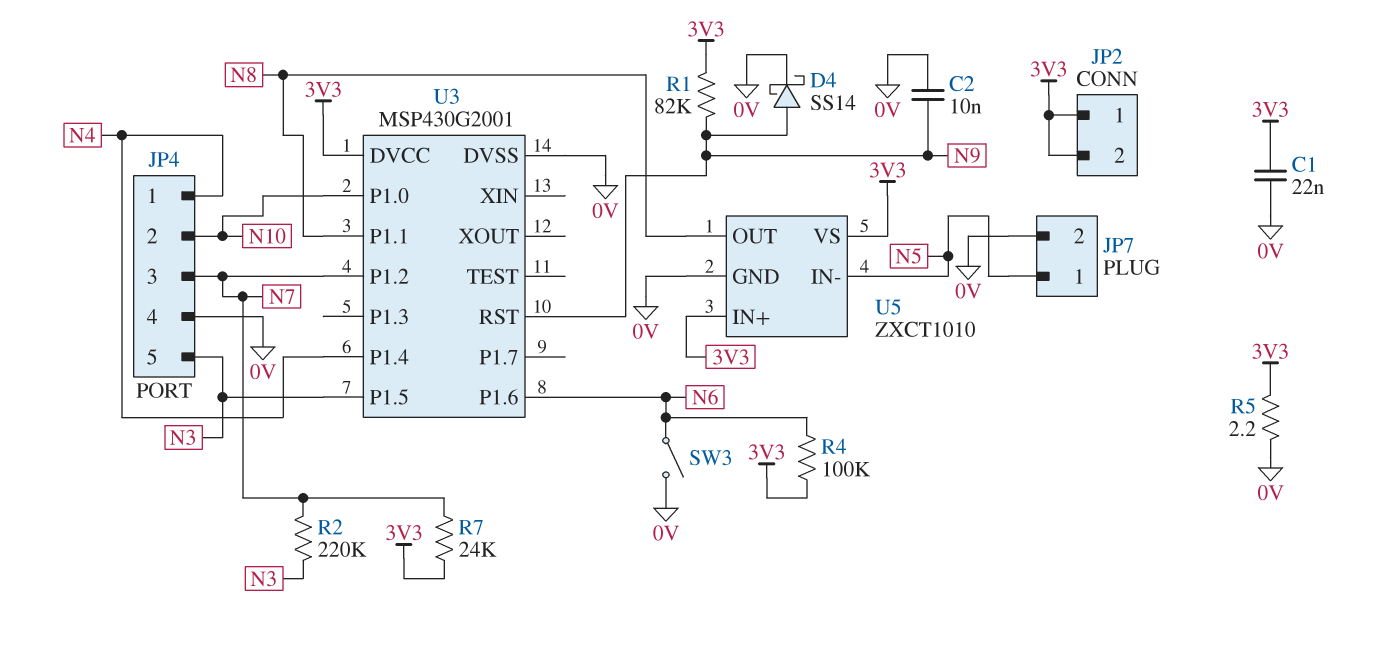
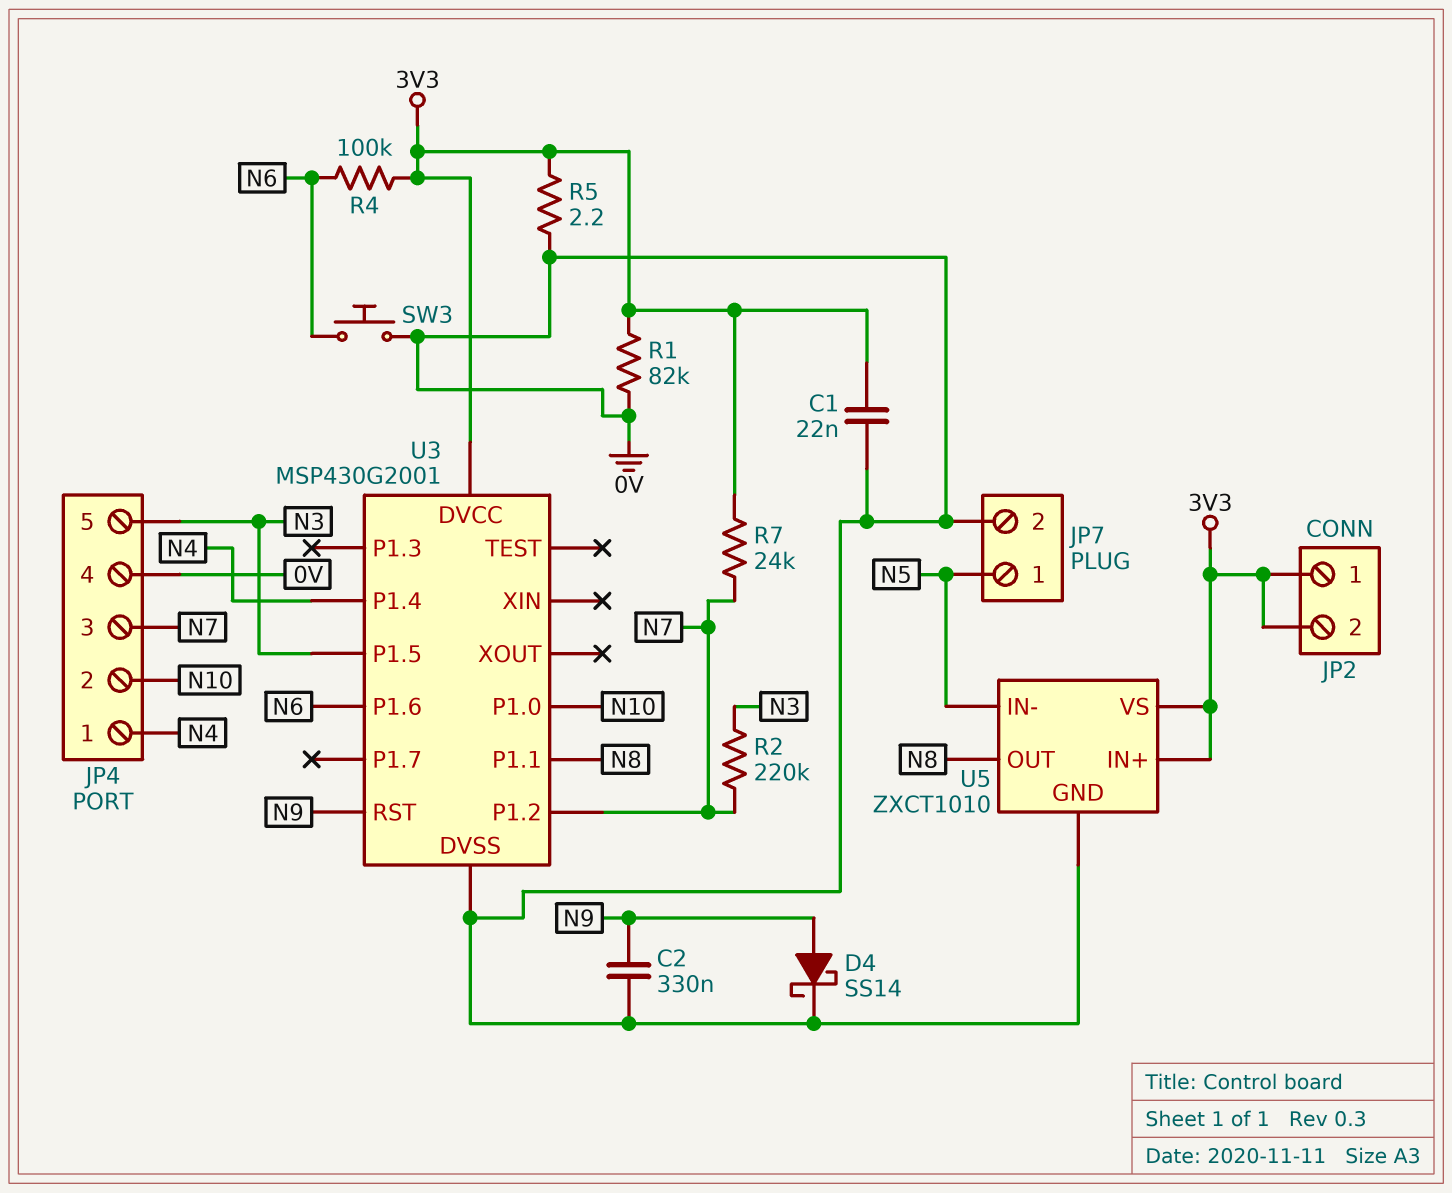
C2: 10nF (0V, N9) -> 330nF (0V, N9)
R1: 82k (3V3, N9) -> 82k (0V, 3V3)
SW3: switch (0V, N6) -> button (0V, N6)

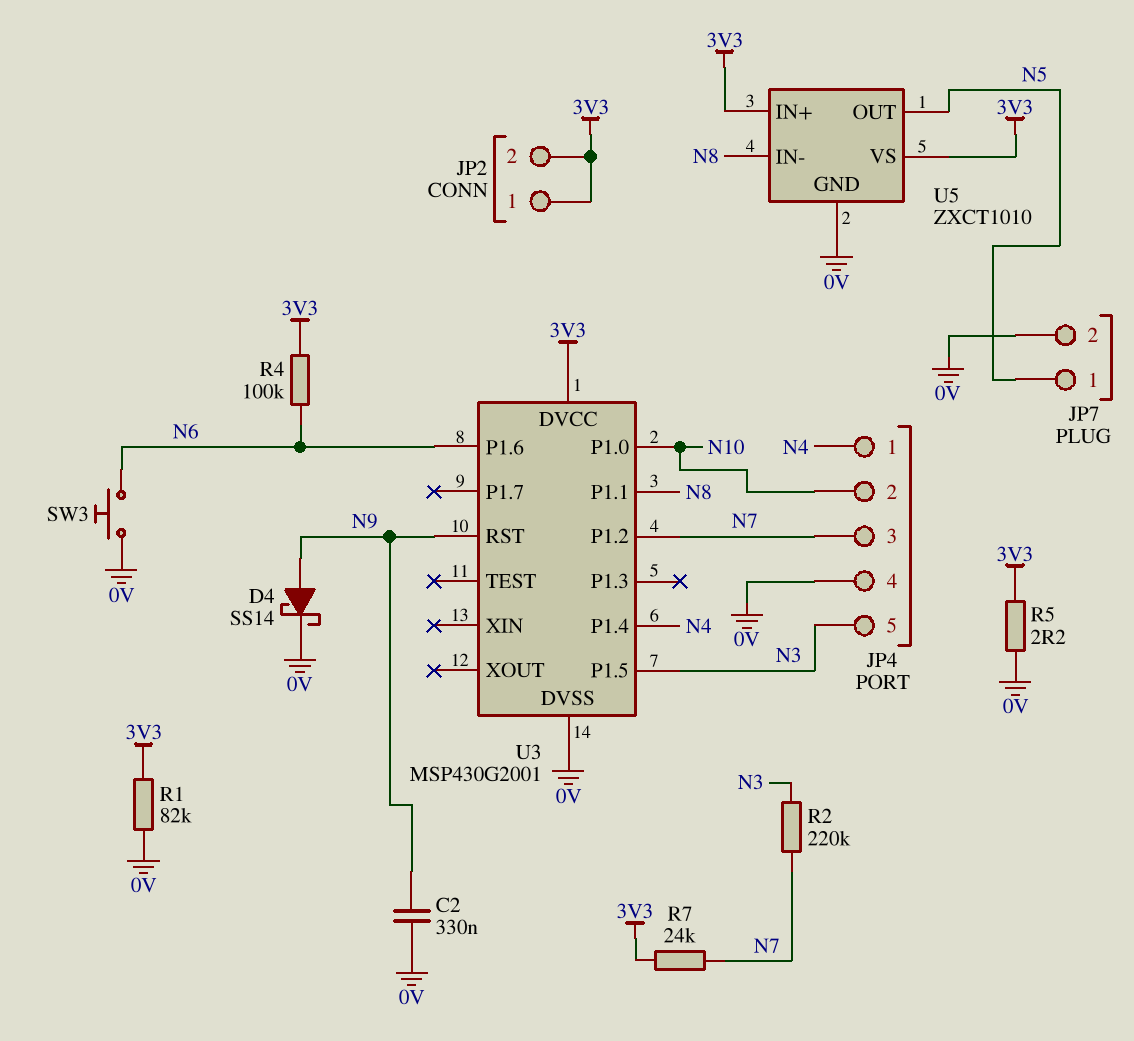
C1: 22nF (0V, 3V3) -> none
U5 pin IN-: N5 -> N8
U5 pin OUT: N8 -> N5

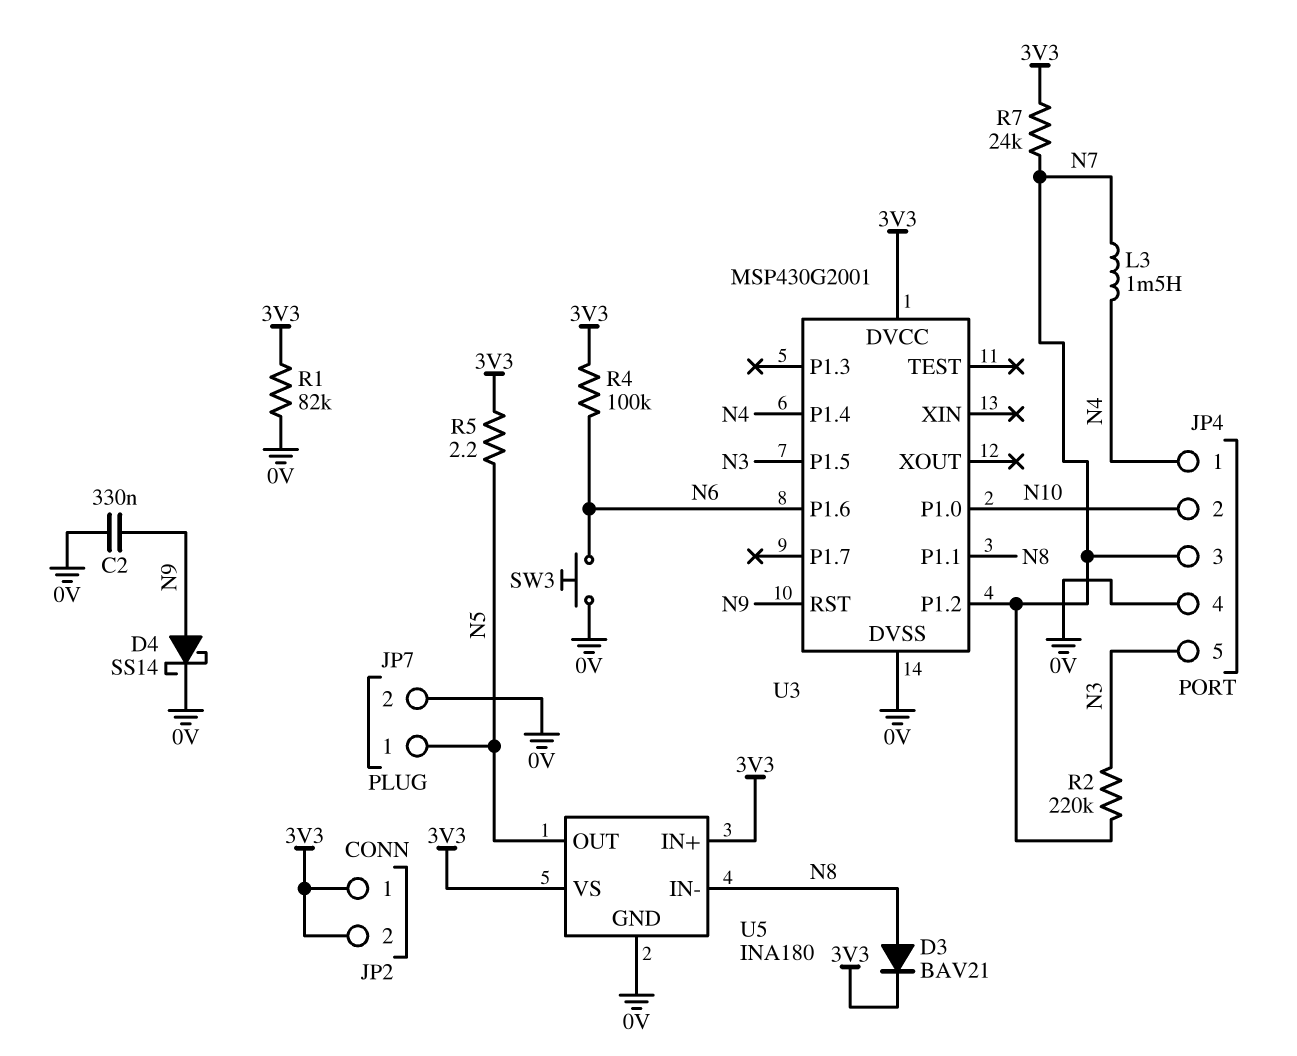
D3: none -> diode BAV21 (A N8, K 3V3)
L3: none -> 1.5mH (N4, N7)
R5: 2.2 (0V, 3V3) -> 2.2 (3V3, N5)
U5: ZXCT1010 -> INA180

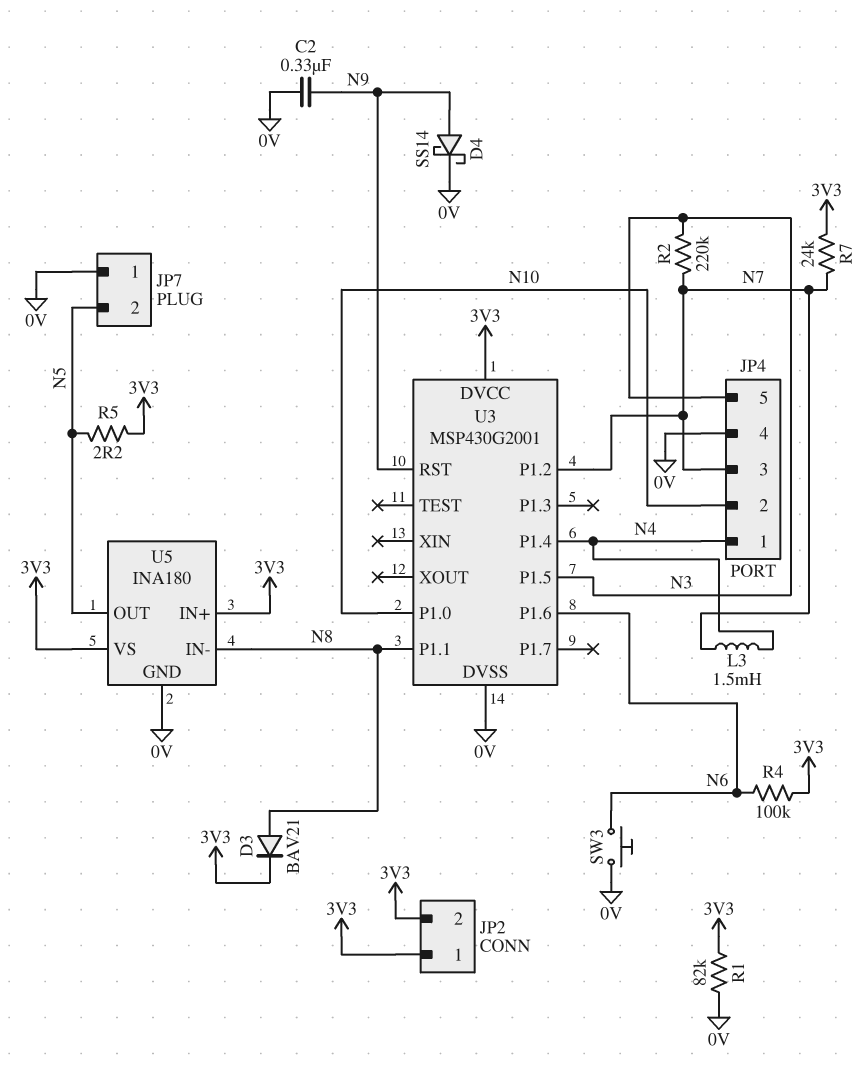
JP7 pin 1: N5 -> 0V
JP7 pin 2: 0V -> N5

